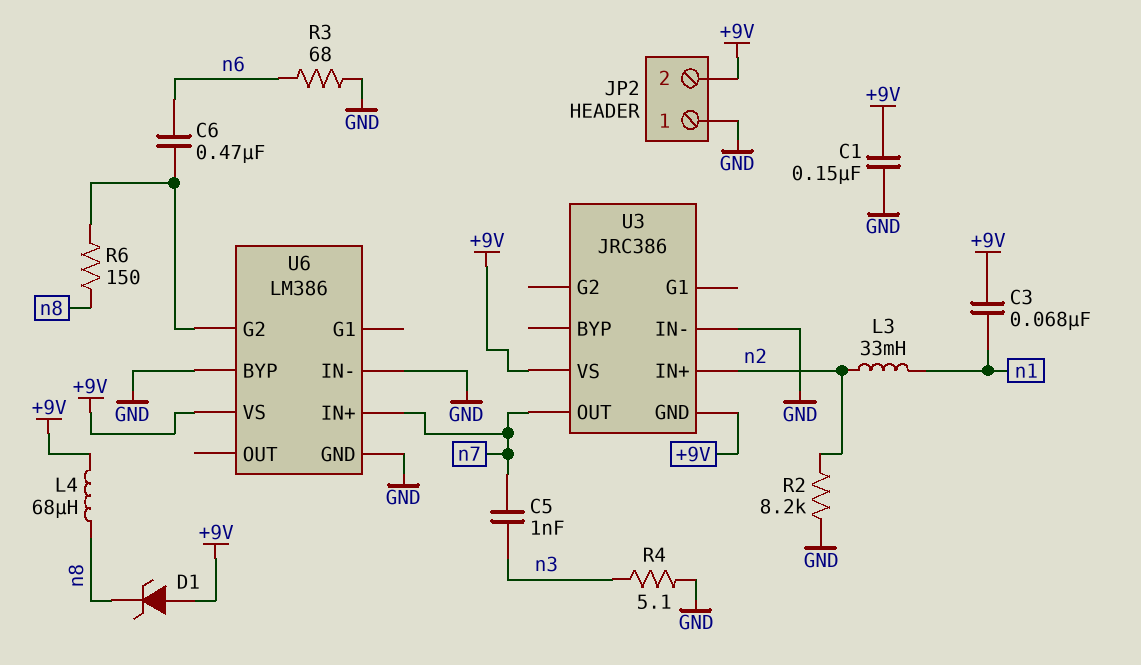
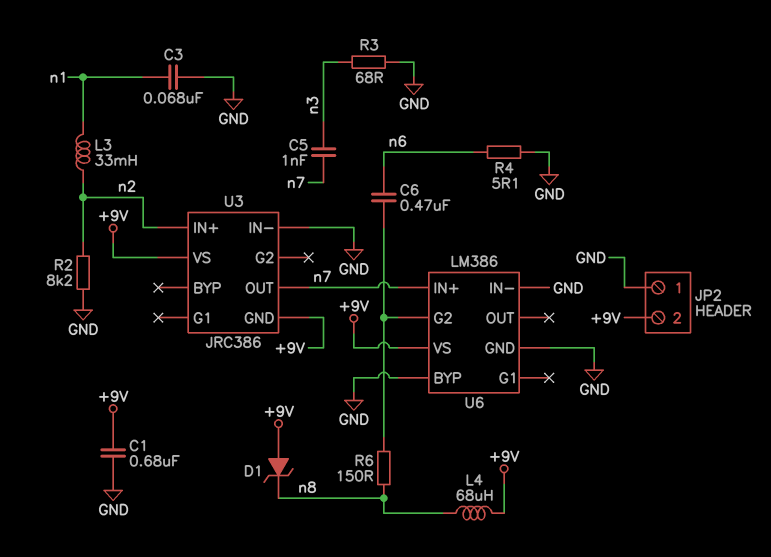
C1: 150nF (+9V, GND) -> 680nF (+9V, GND)
C3: 68nF (+9V, n1) -> 68nF (GND, n1)
R3: 68 (GND, n6) -> 68 (GND, n3)
R4: 5.1 (GND, n3) -> 5.1 (GND, n6)

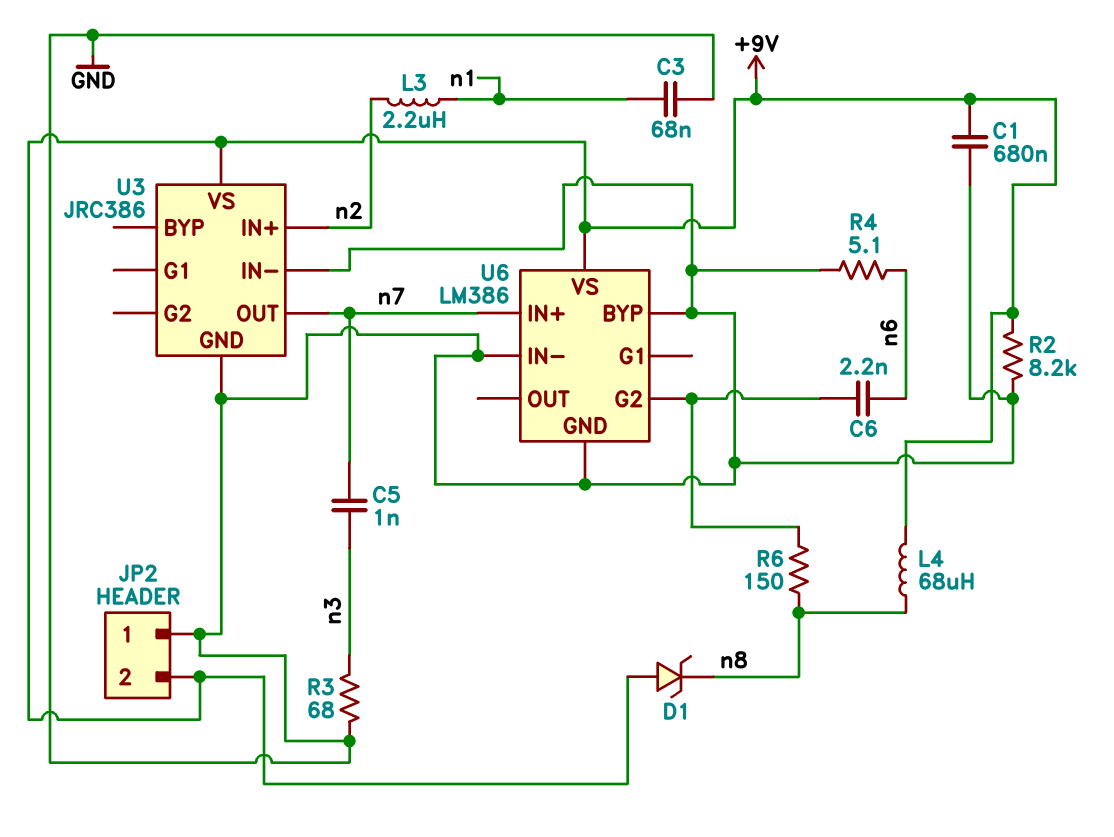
C6: 470nF (U6/G2, n6) -> 2.2nF (U6/G2, n6)
L3: 33mH (n1, n2) -> 2.2uH (n1, n2)
R2: 8.2k (GND, n2) -> 8.2k (+9V, GND)
U3 pin GND: +9V -> GND

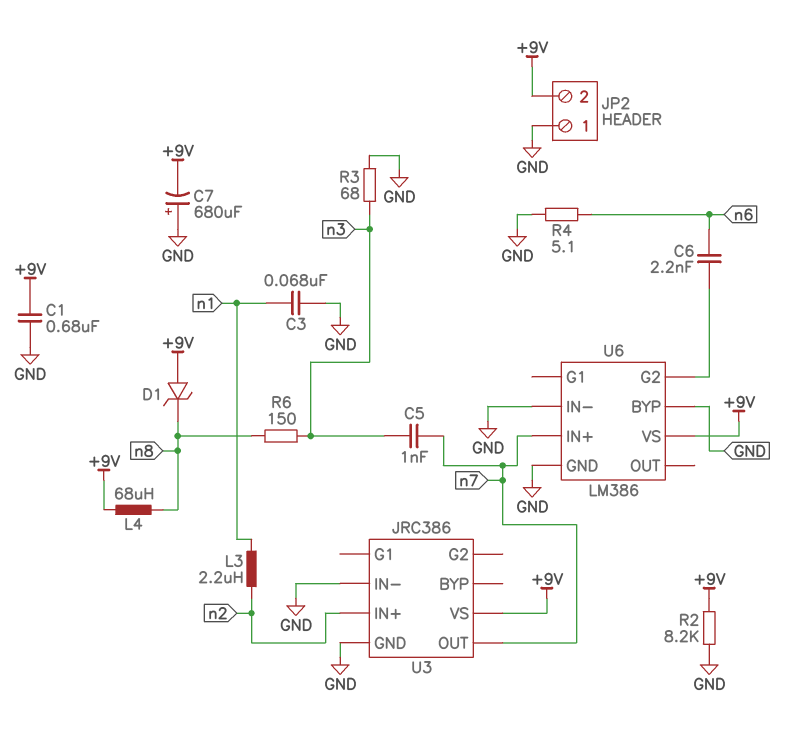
C7: none -> 680uF (plus GND, minus +9V)
R6: 150 (U6/G2, n8) -> 150 (n3, n8)

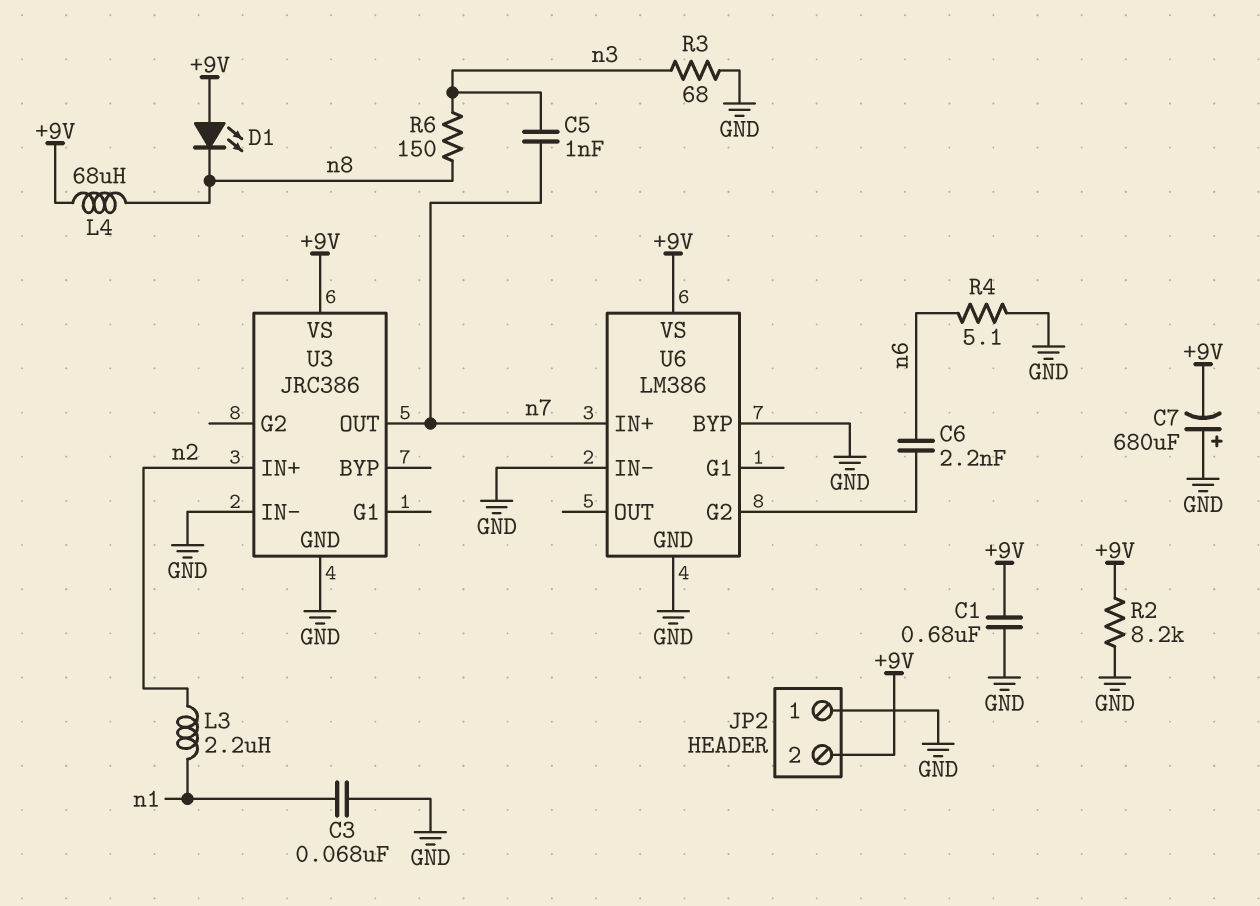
D1: zener (A +9V, K n8) -> LED (A +9V, K n8)

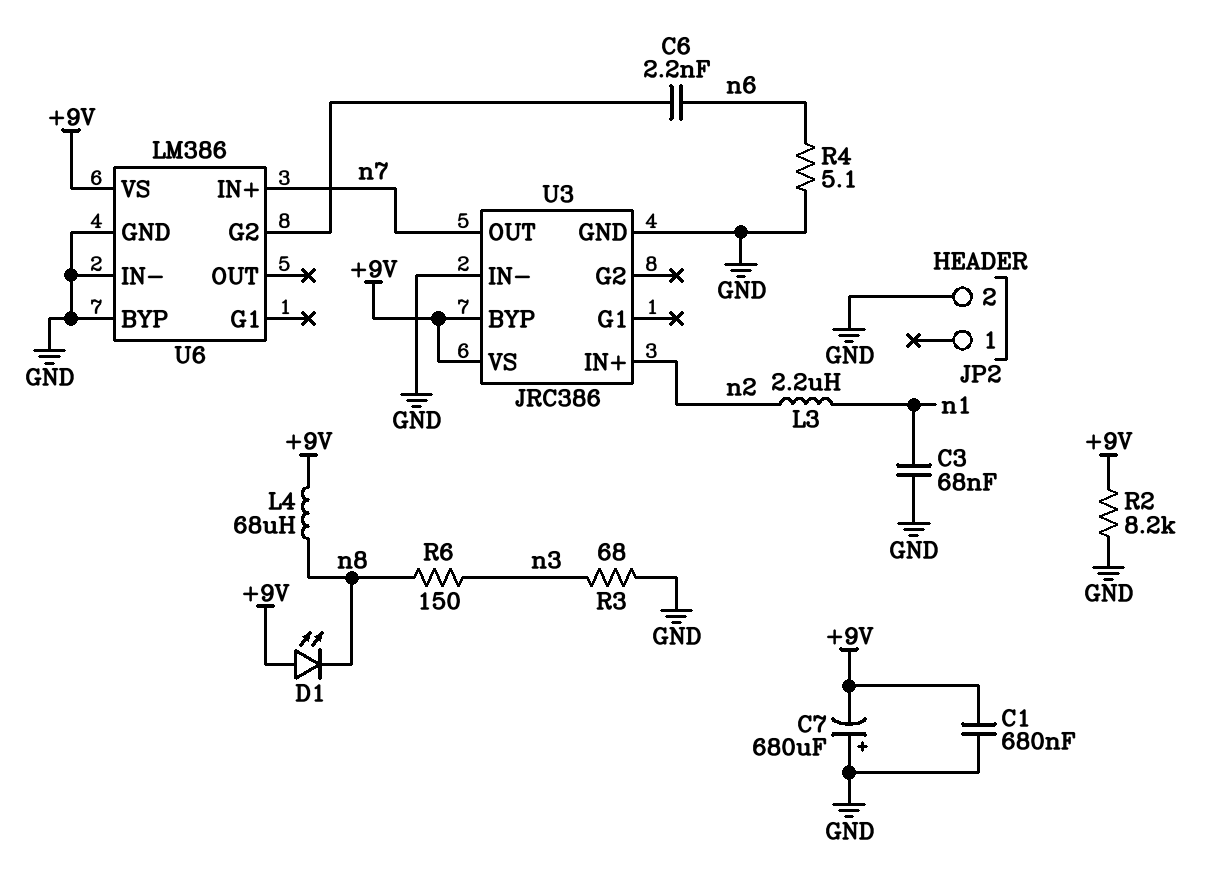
C5: 1nF (n3, n7) -> none
JP2 pin 1: GND -> none
JP2 pin 2: +9V -> GND
U3 pin BYP: none -> +9V

